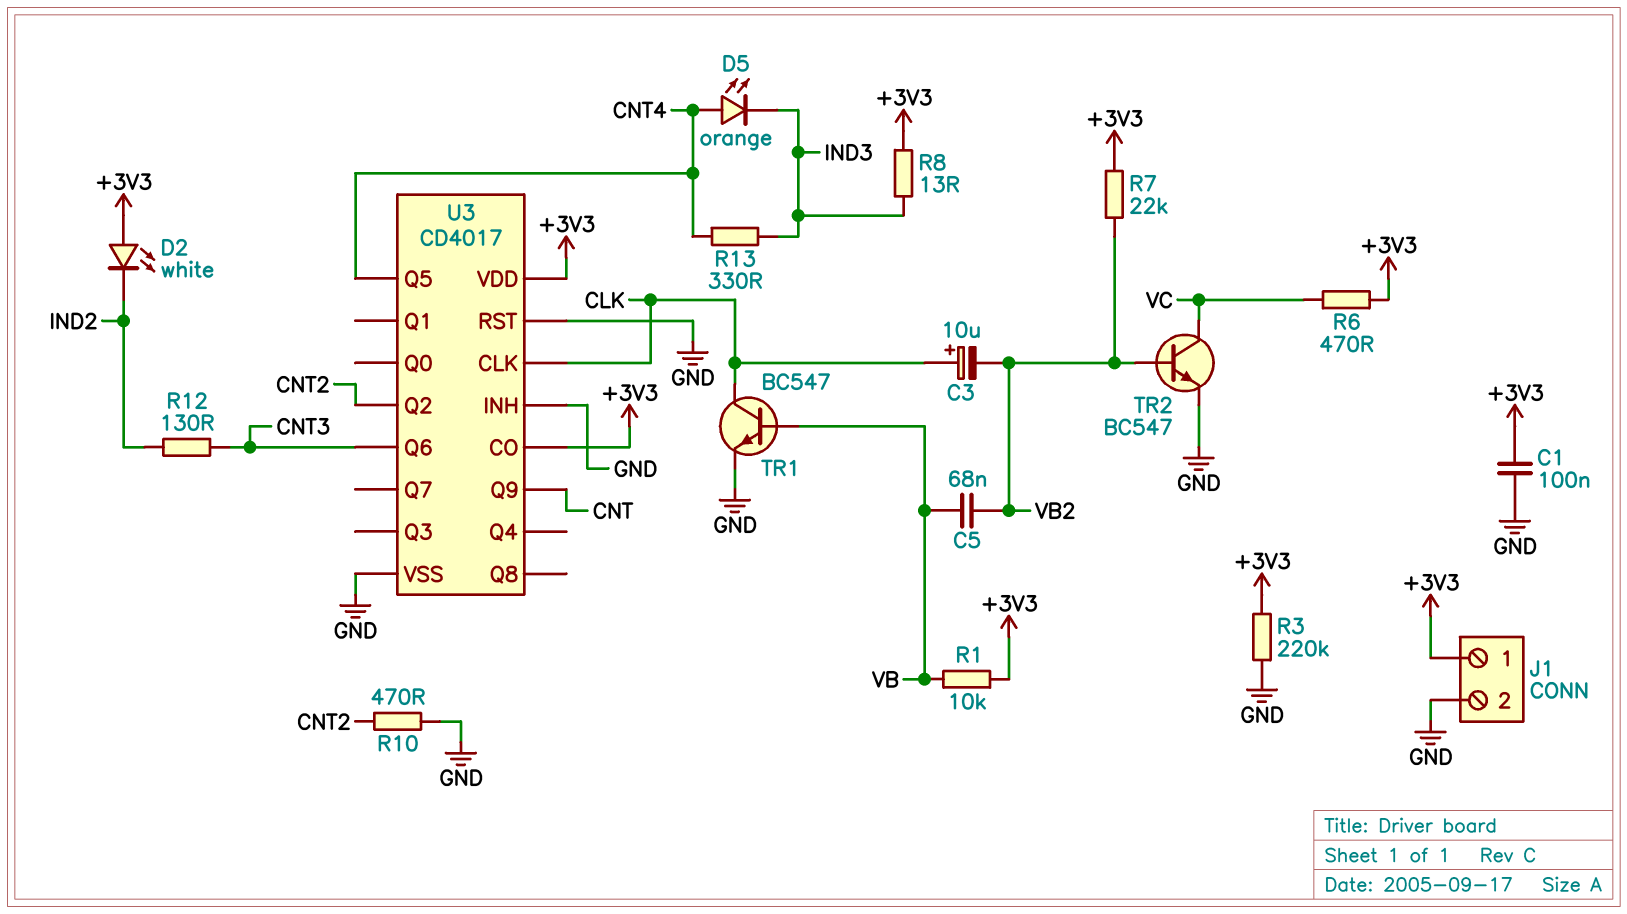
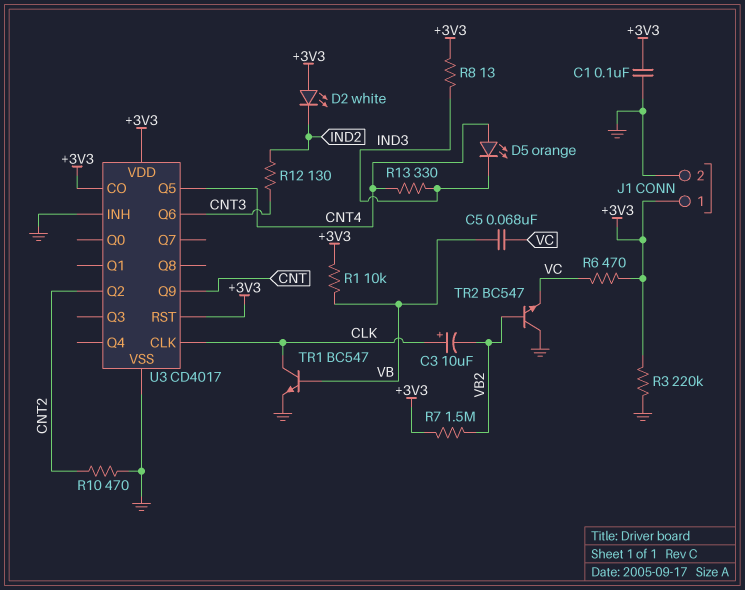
C5: 68nF (VB, VB2) -> 68nF (VB, VC)
R7: 22k (+3V3, VB2) -> 1.5M (+3V3, VB2)
TR2: NPN BC547 (B VB2, C VC, E GND) -> NPN BC547 (B VB2, C GND, E VC)
U3 pin RST: GND -> +3V3

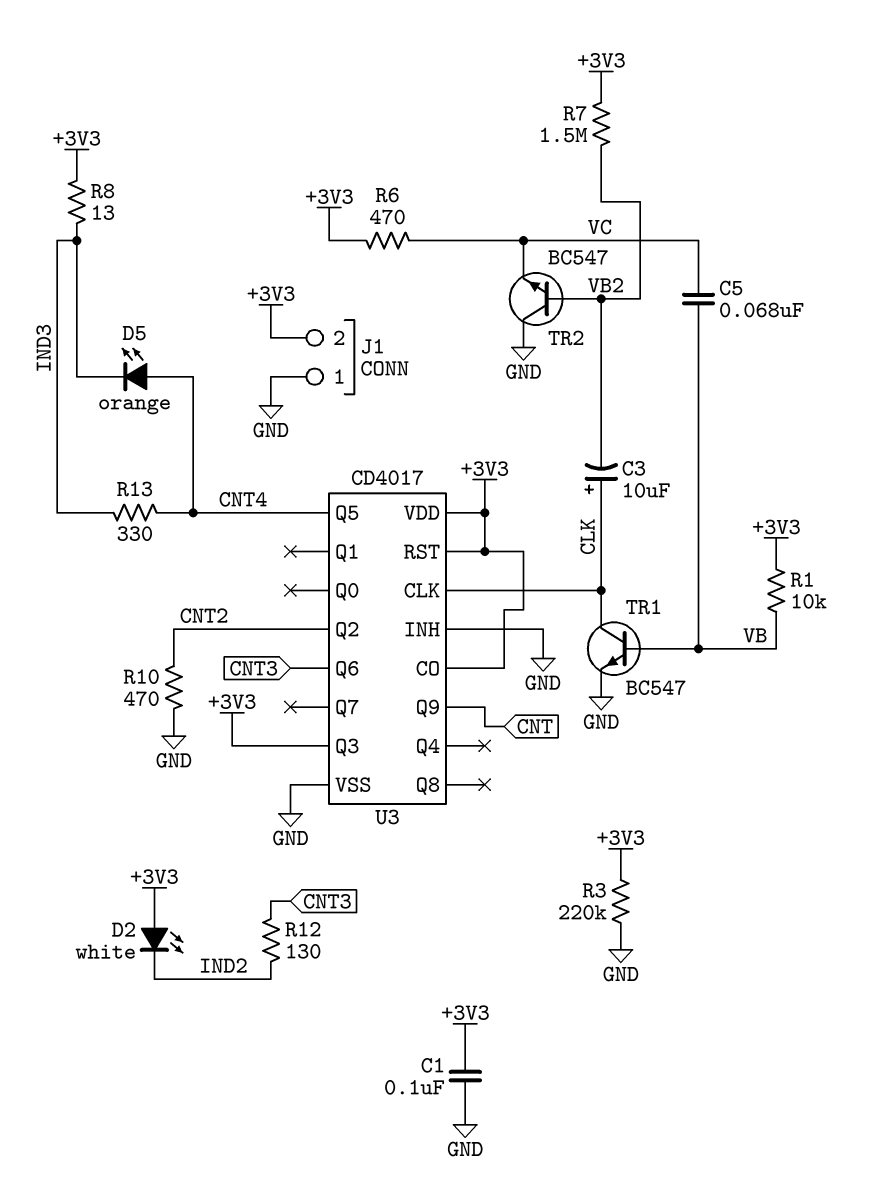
J1 pin 1: +3V3 -> GND
J1 pin 2: GND -> +3V3
U3 pin Q3: none -> +3V3

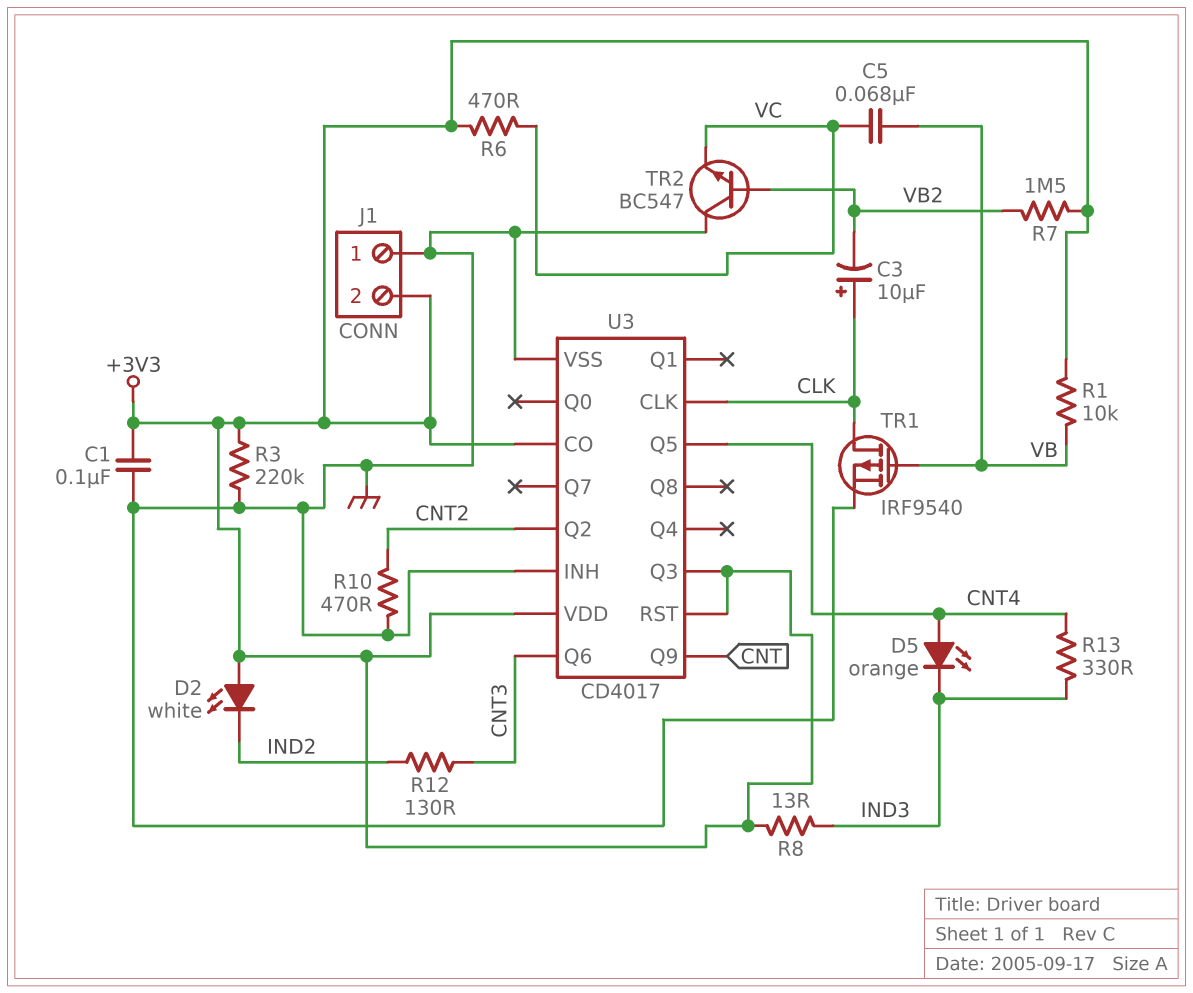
TR1: NPN BC547 (B VB, C CLK, E GND) -> PMOS IRF9540 (G VB, D CLK, S GND)

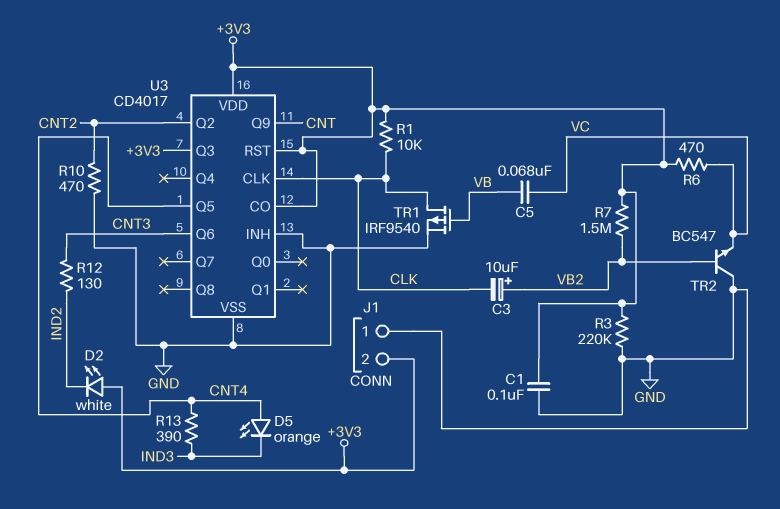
C3: 10uF (plus CLK, minus VB2) -> 10uF (plus VB2, minus CLK)
R1: 10k (+3V3, VB) -> 10k (+3V3, CLK)
R8: 13 (+3V3, IND3) -> none
R13: 330 (CNT4, IND3) -> 390 (CNT4, IND3)

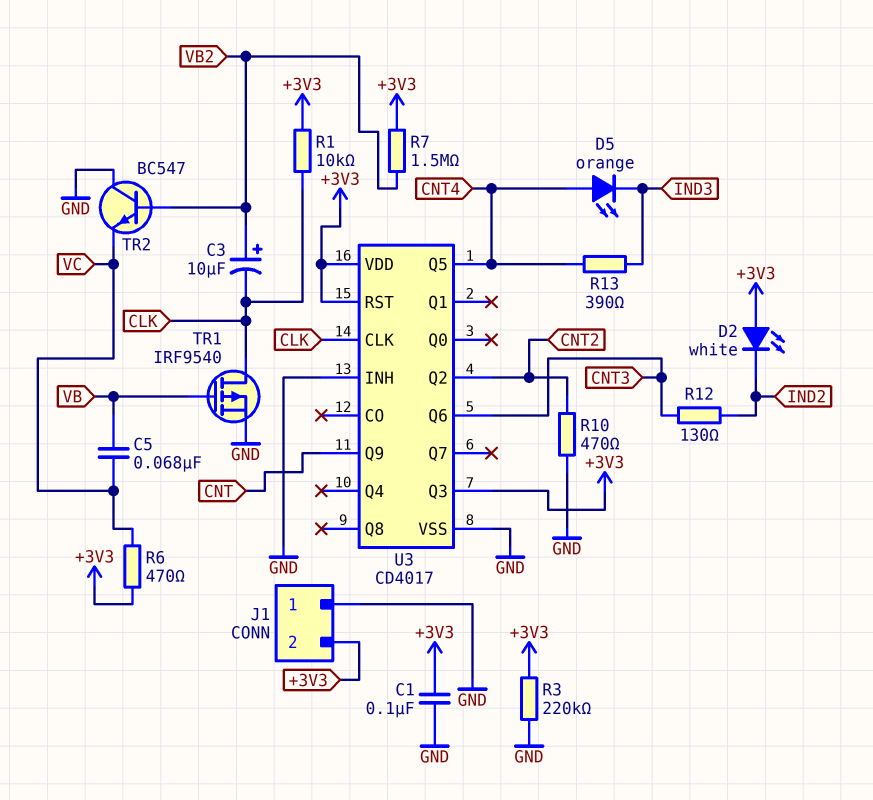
U3 pin CO: +3V3 -> none

